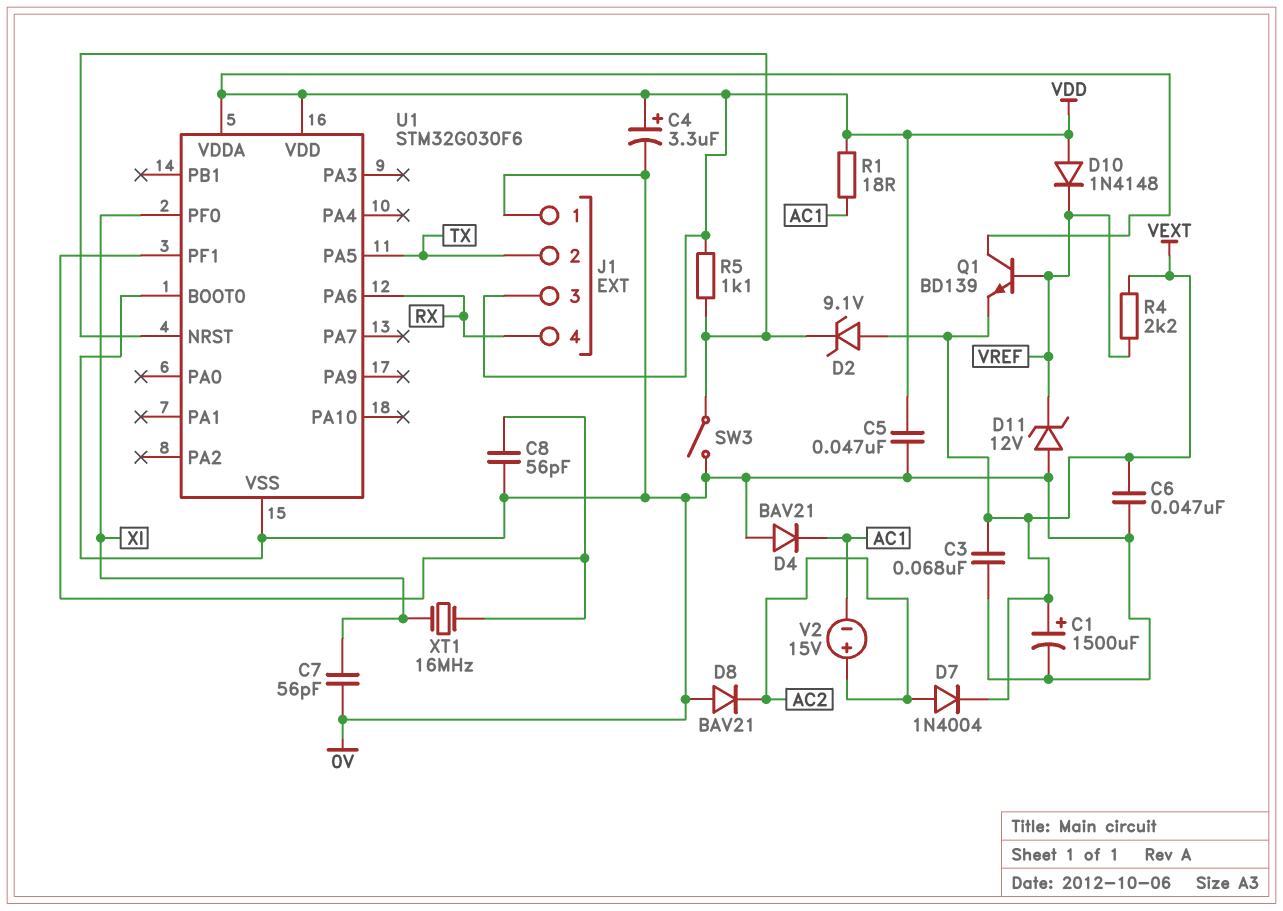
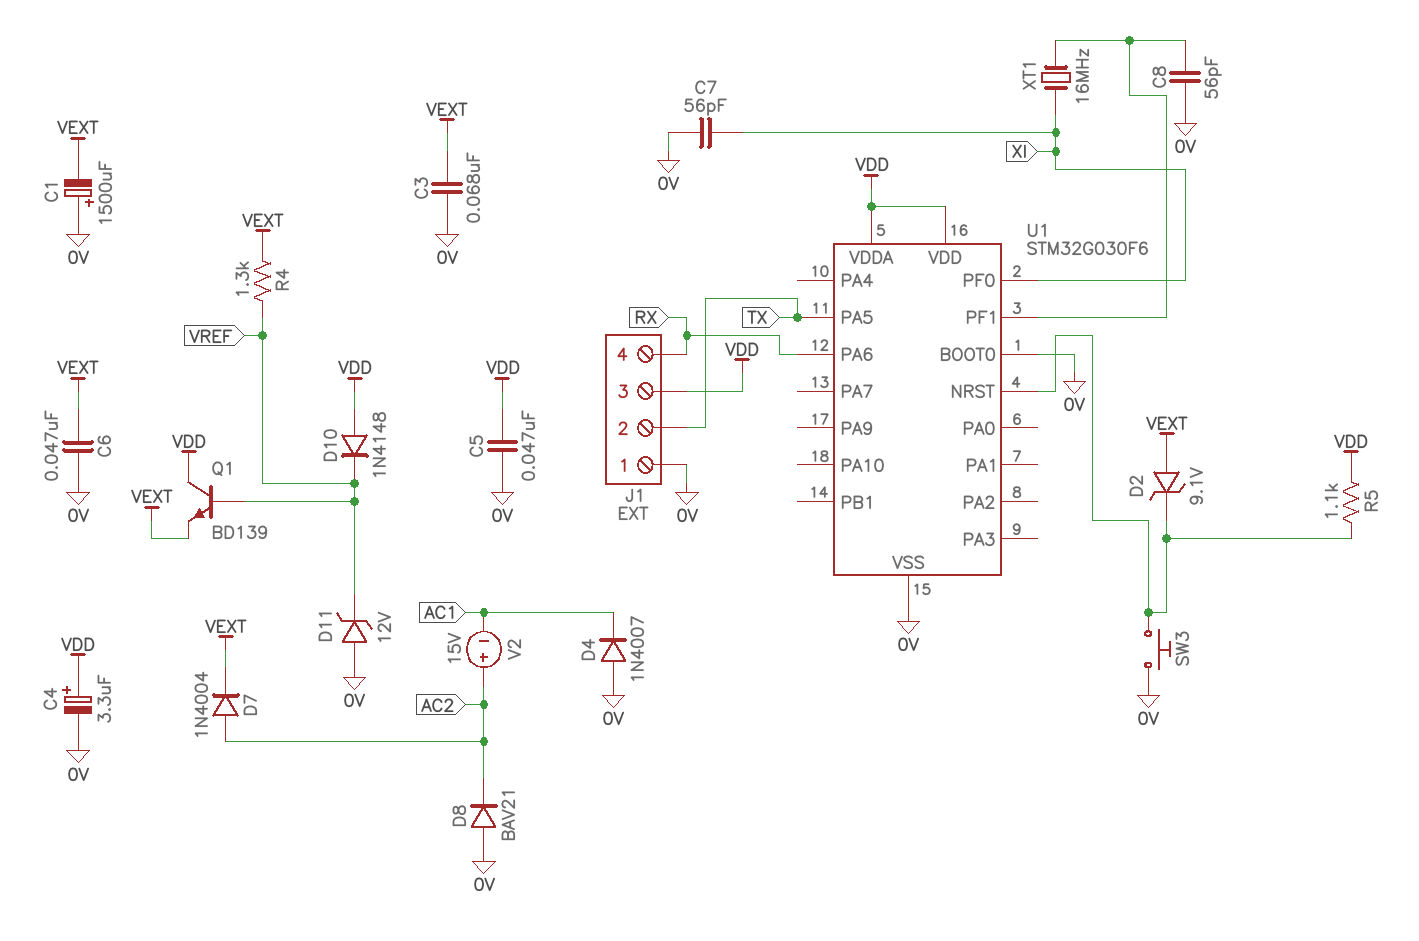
C1: 1500uF (plus VEXT, minus 0V) -> 1500uF (plus 0V, minus VEXT)
D4: diode BAV21 (A 0V, K AC1) -> diode 1N4007 (A 0V, K AC1)
R1: 18 (AC1, VDD) -> none
R4: 2.2k (VEXT, VREF) -> 1.3k (VEXT, VREF)
SW3: switch (0V, U1/NRST) -> button (0V, U1/NRST)

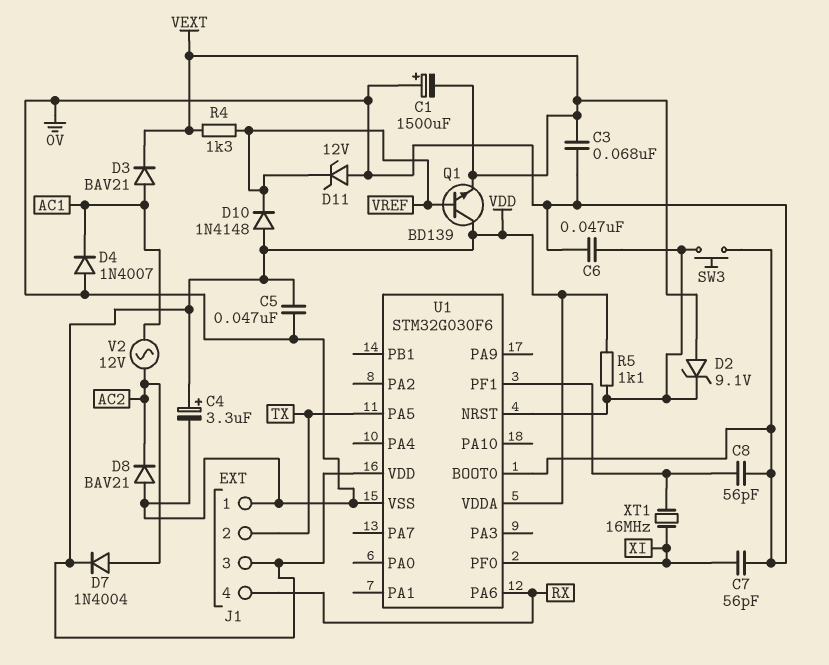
C6: 47nF (0V, VEXT) -> 47nF (0V, U1/NRST)
D3: none -> diode BAV21 (A AC1, K VEXT)
D7: diode 1N4004 (A AC2, K VEXT) -> diode 1N4004 (A AC2, K VDD)
V2: 15V (plus AC2, minus AC1) -> AC 12V (AC1, AC2)

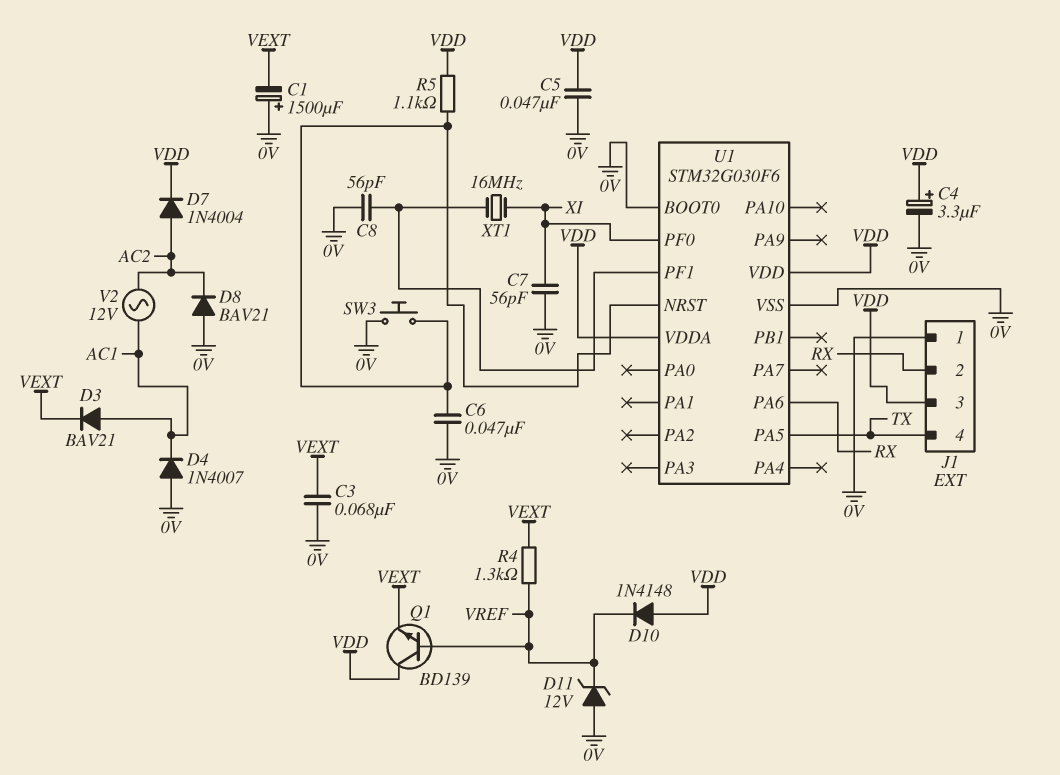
D2: zener 9.1V (A VEXT, K U1/NRST) -> none
J1 pin 2: TX -> RX
J1 pin 4: RX -> TX

